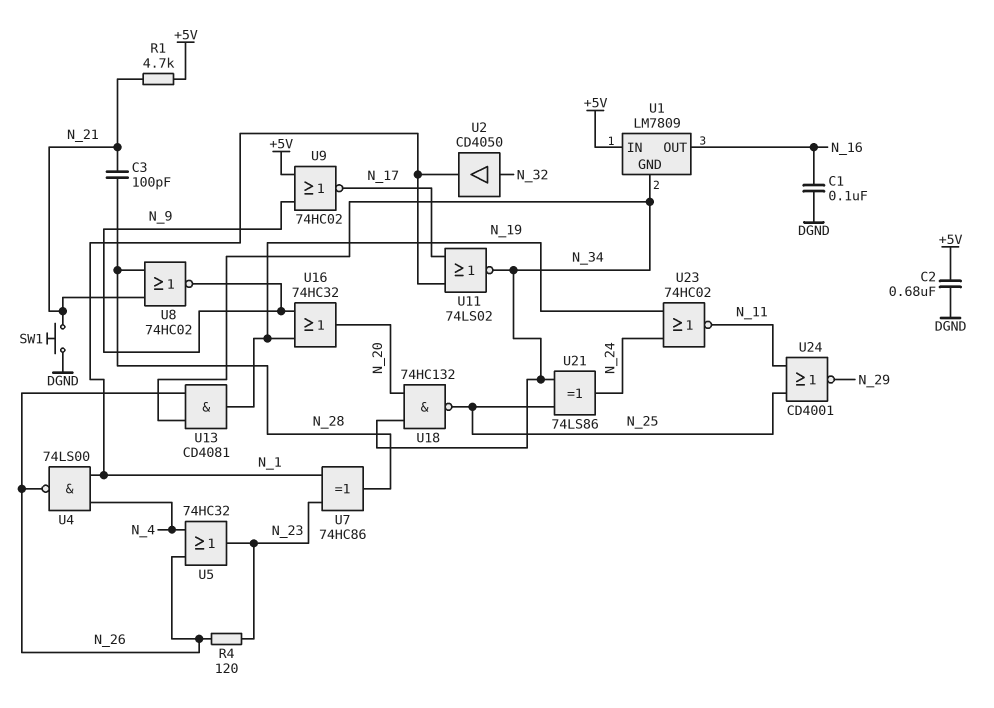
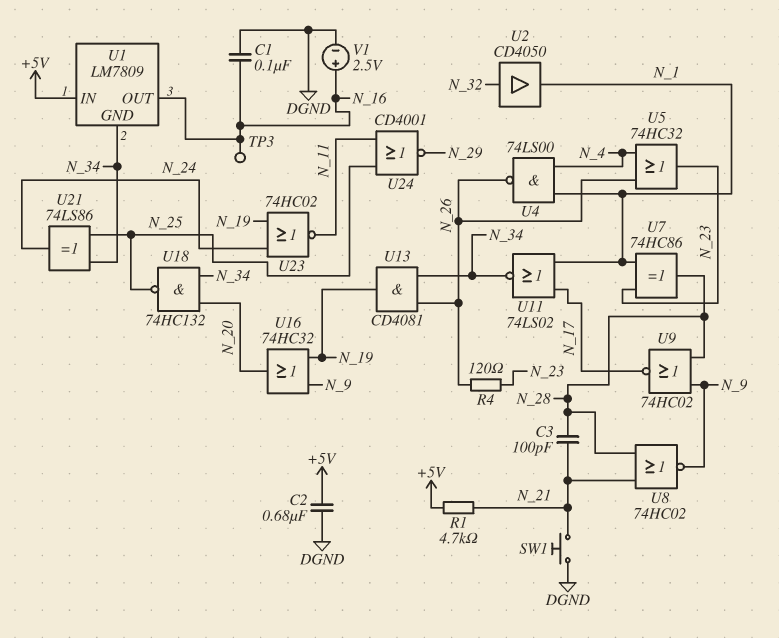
TP3: none -> test point (N_16)
U9: NOR 74HC02 (in +5V, in N_9, out N_17) -> NOR 74HC02 (in N_9, in N_28, out N_17)
V1: none -> 2.5V (plus N_16, minus DGND)

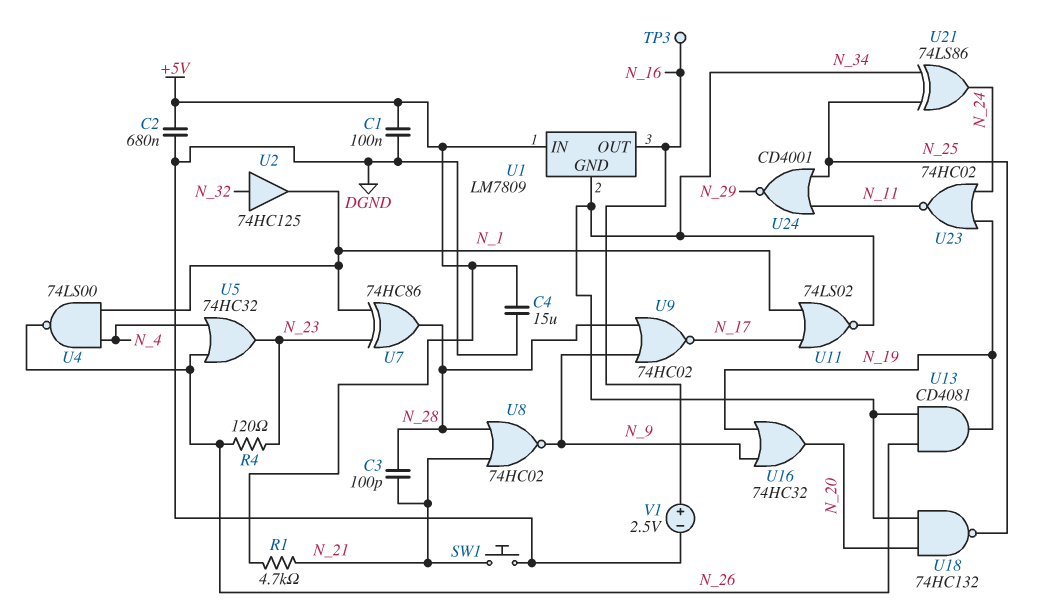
C1: 100nF (DGND, N_16) -> 100nF (+5V, DGND)
C4: none -> 15uF (+5V, DGND)
U2: buffer CD4050 (in N_32, out N_1) -> buffer 74HC125 (in N_32, out N_1)

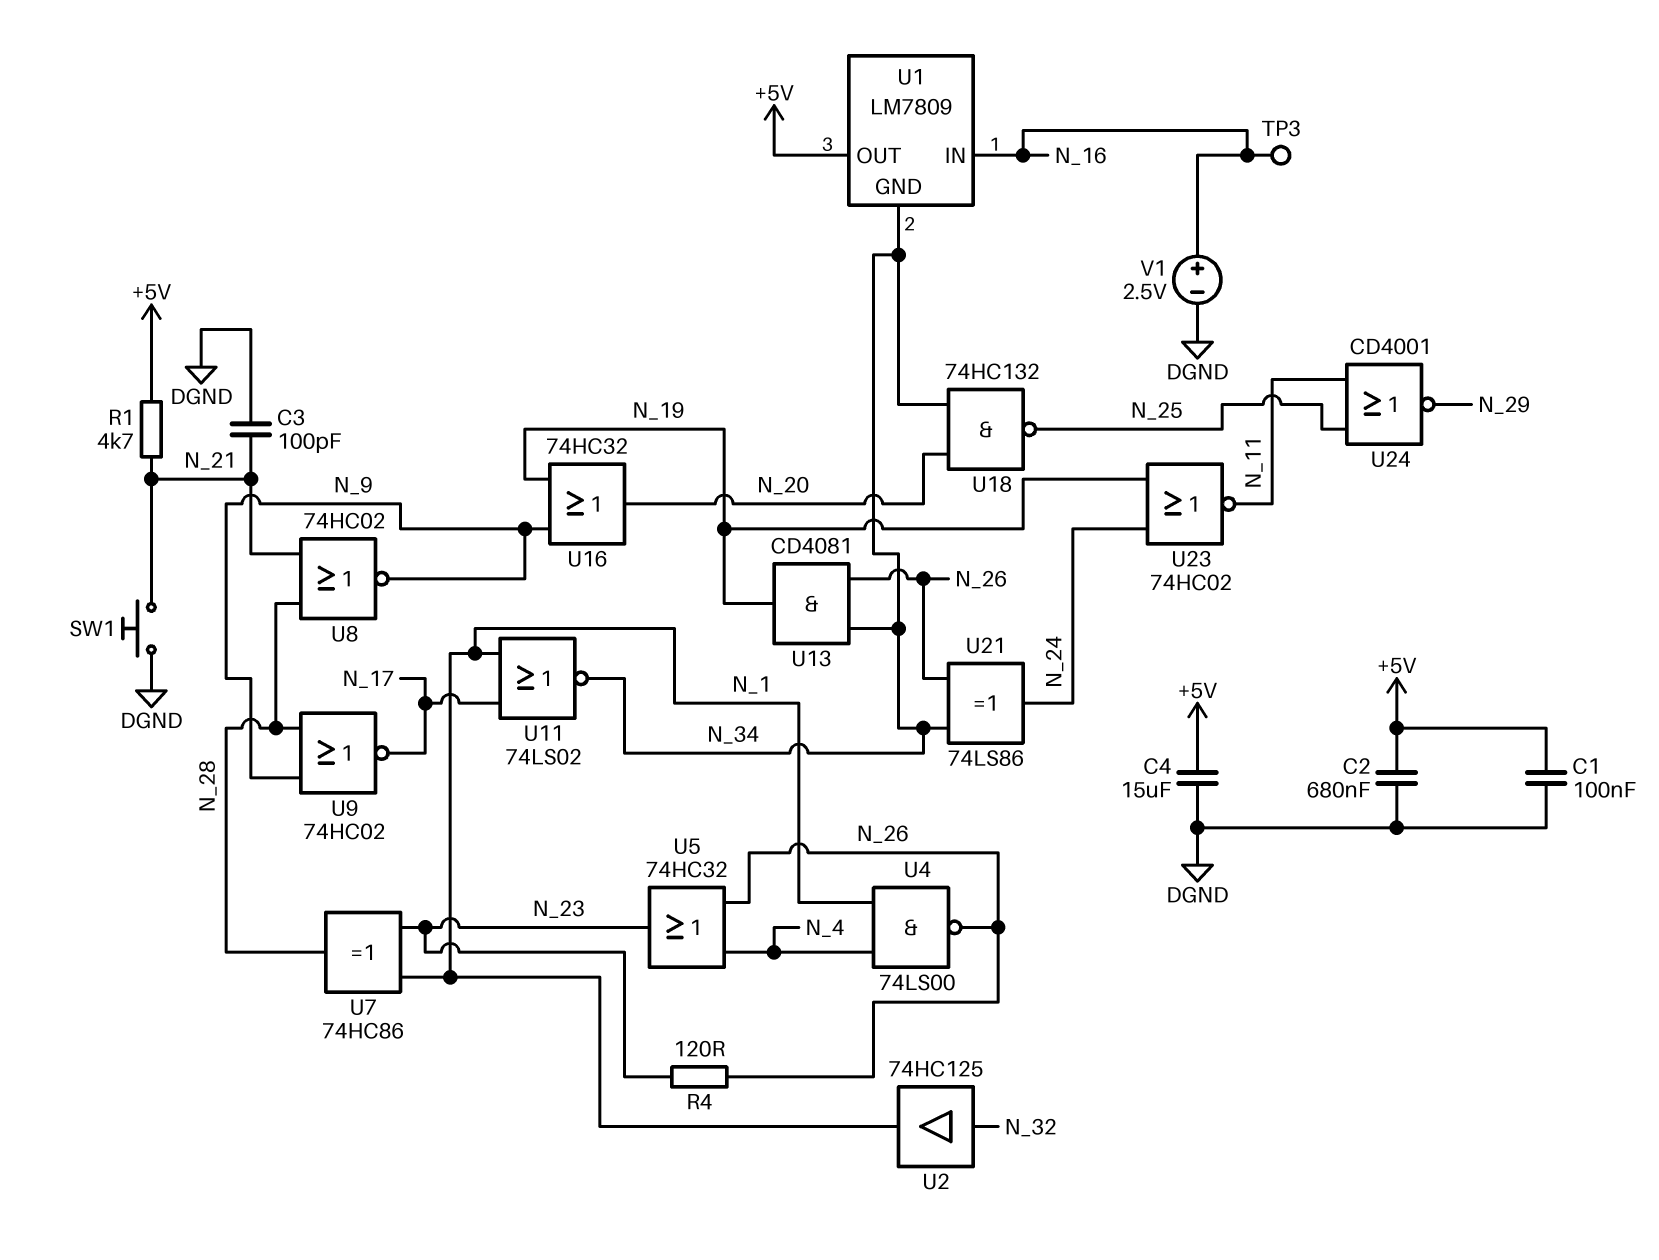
C3: 100pF (N_21, N_28) -> 100pF (DGND, N_21)
U1 pin IN: +5V -> N_16
U1 pin OUT: N_16 -> +5V
U21: XOR 74LS86 (in N_25, in N_34, out N_24) -> XOR 74LS86 (in N_26, in N_34, out N_24)

